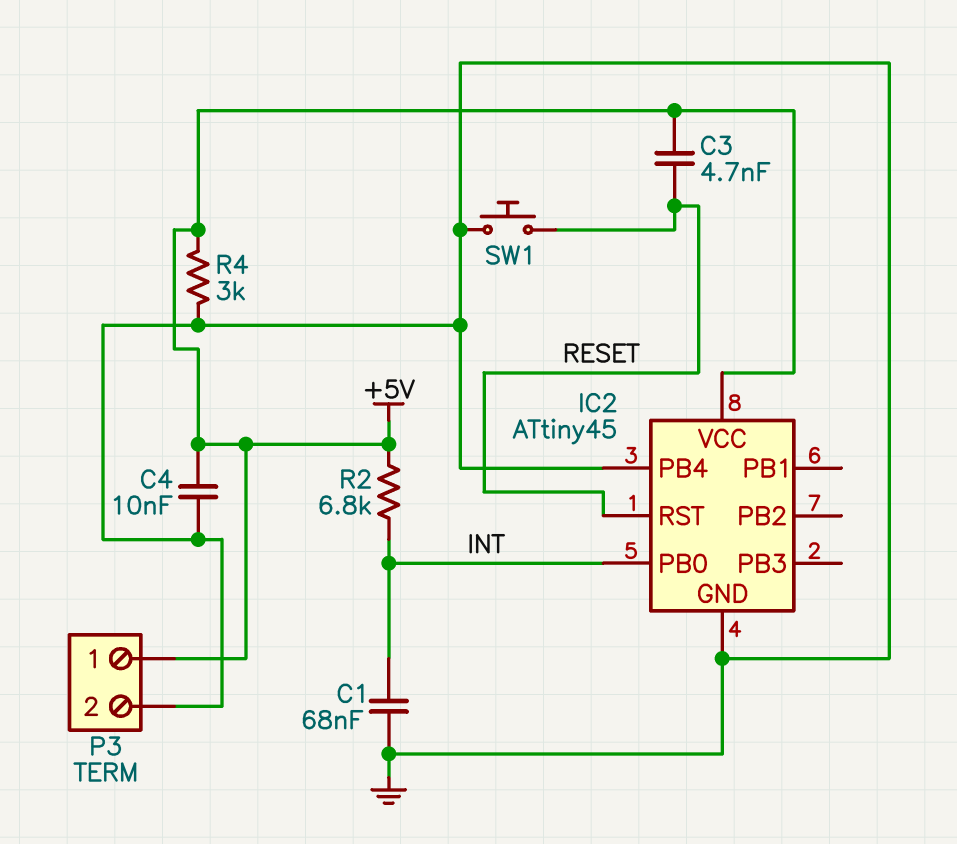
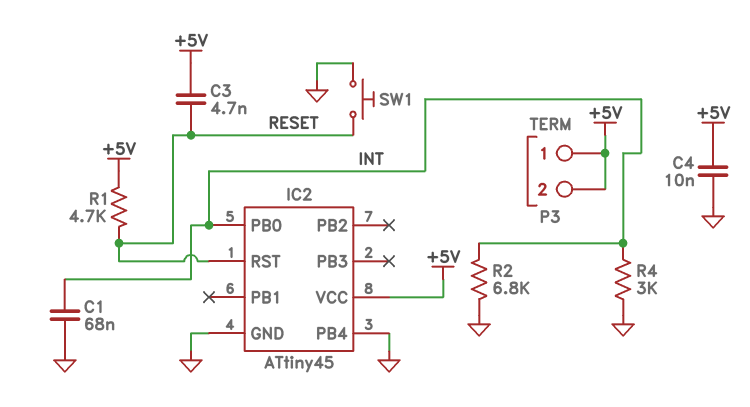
P3 pin 2: GND -> +5V
R1: none -> 4.7k (+5V, RESET)
R2: 6.8k (+5V, INT) -> 6.8k (GND, INT)
R4: 3k (+5V, GND) -> 3k (GND, INT)

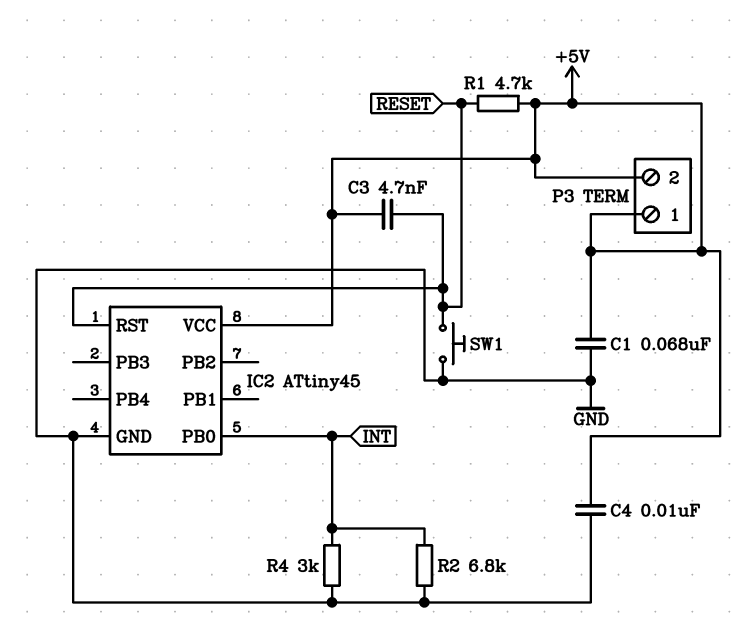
C1: 68nF (GND, INT) -> 68nF (+5V, GND)
IC2 pin PB4: GND -> none

